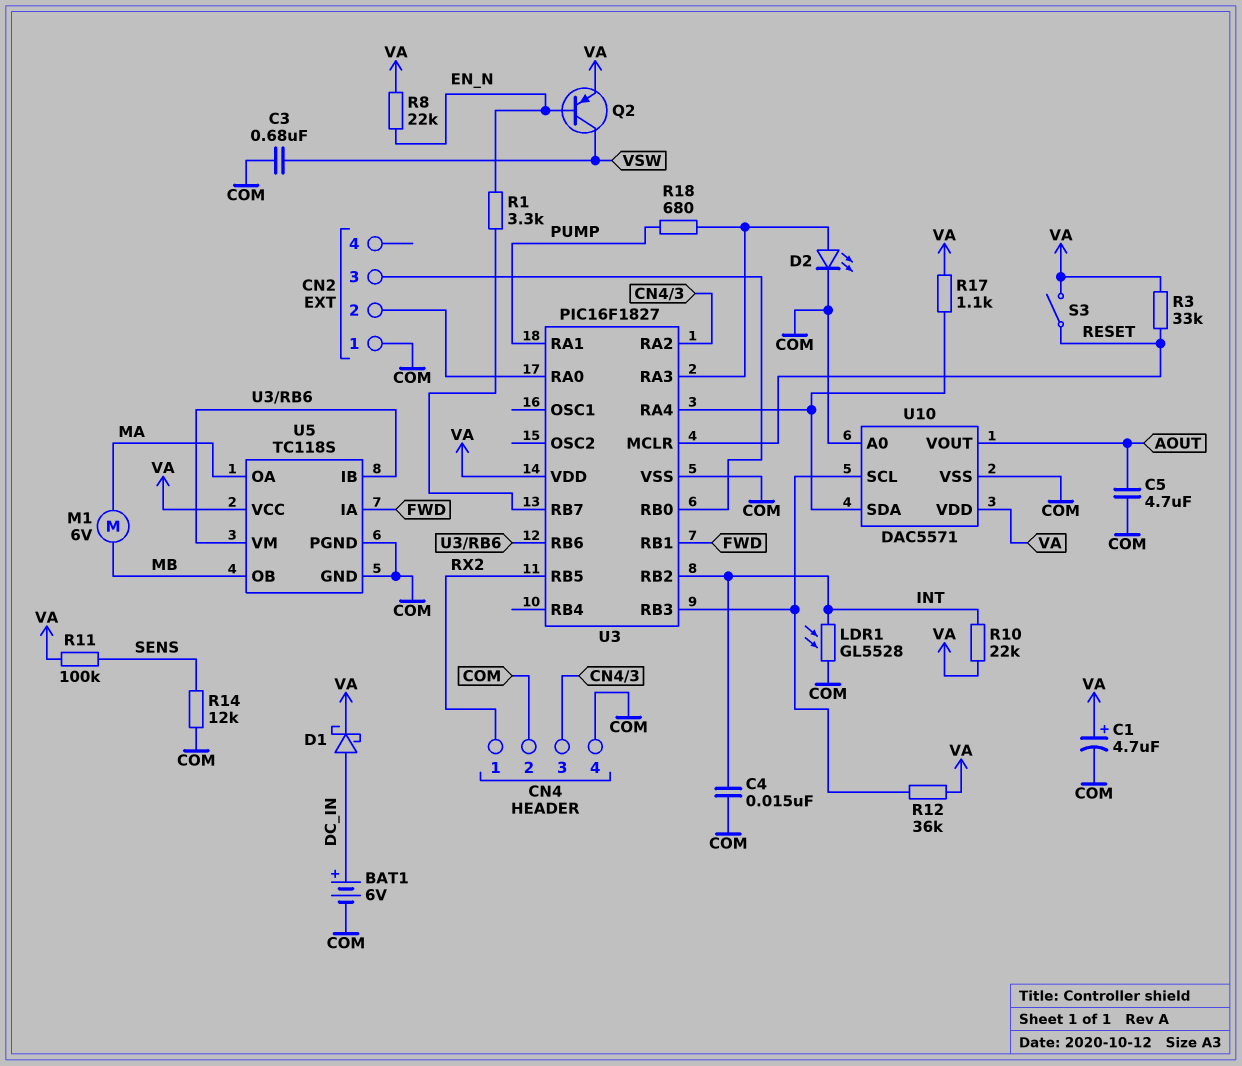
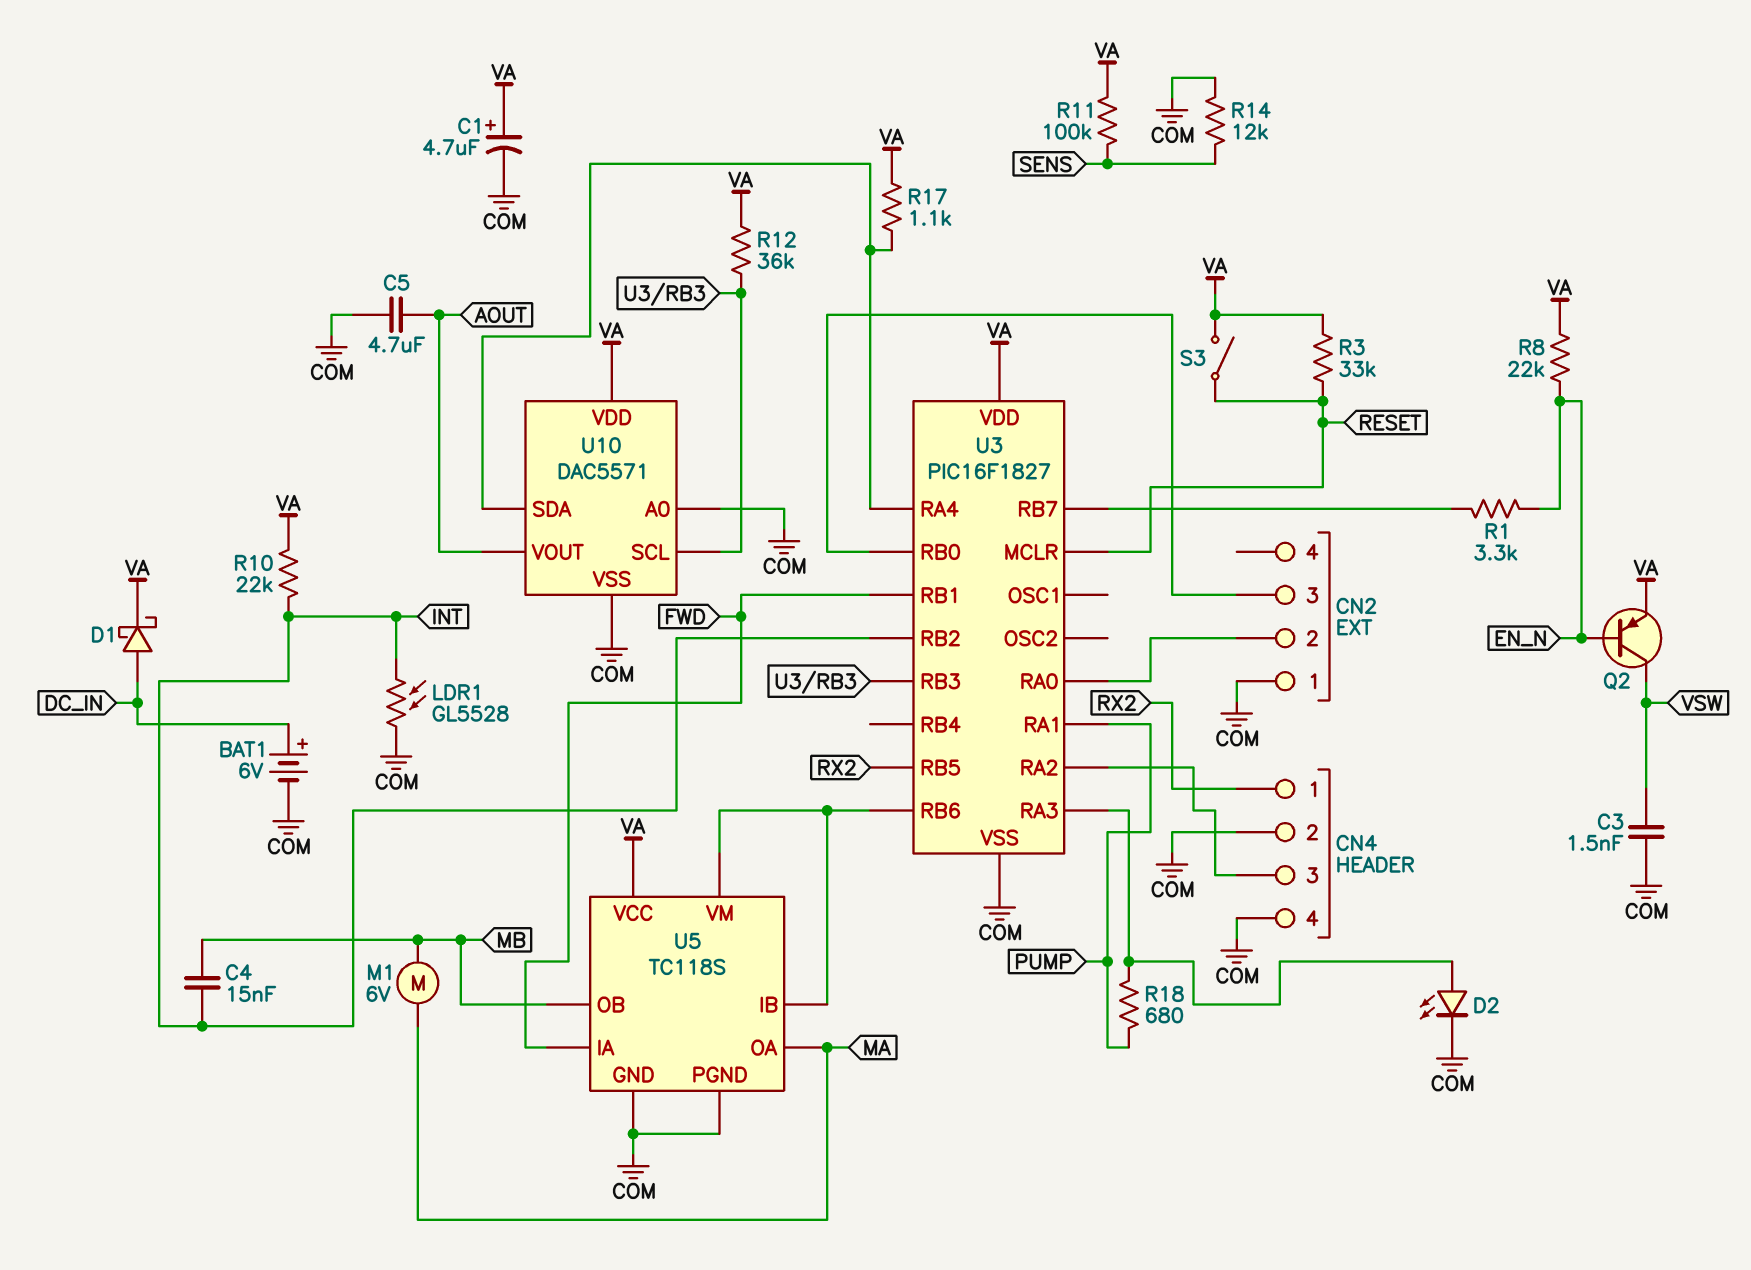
C3: 680nF (COM, VSW) -> 1.5nF (COM, VSW)
C4: 15nF (COM, INT) -> 15nF (INT, MB)

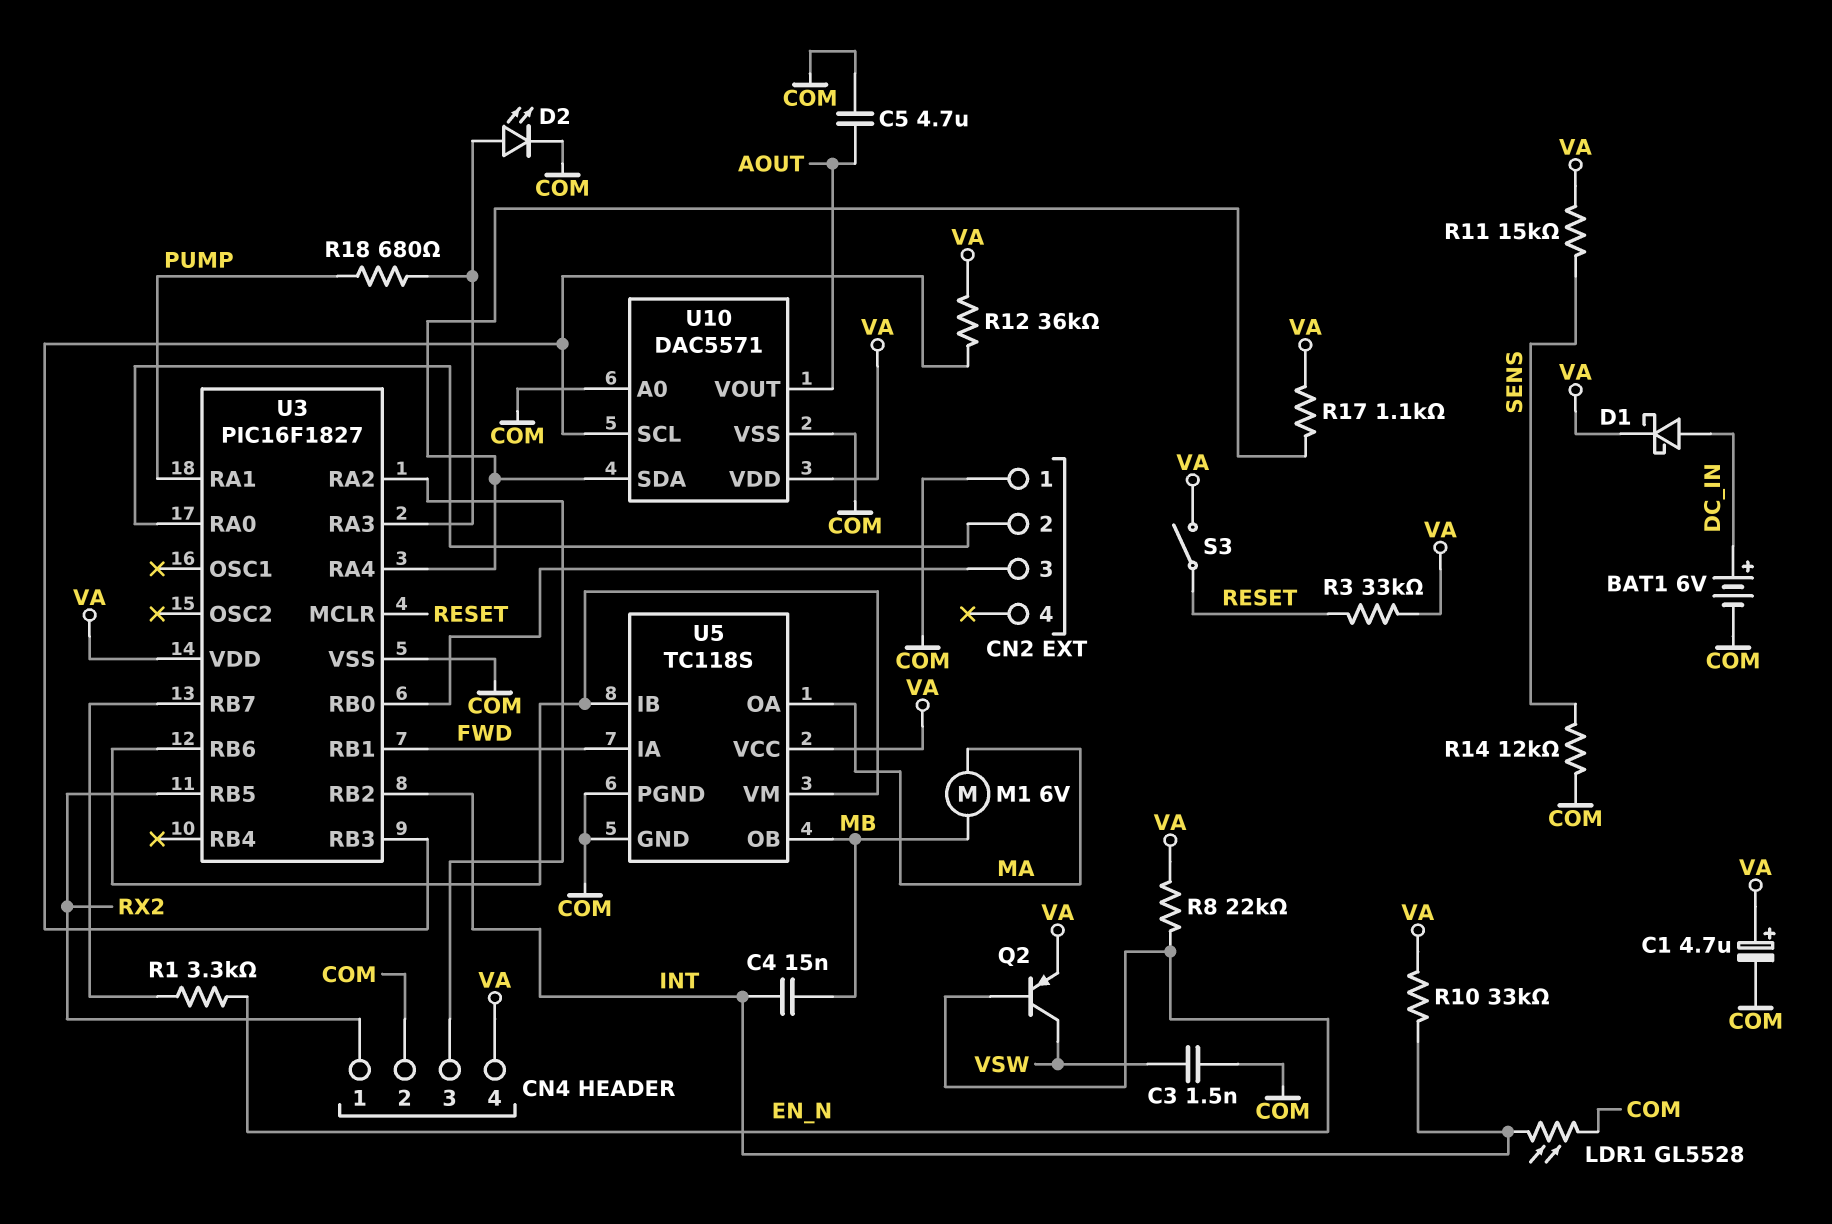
CN4 pin 4: COM -> VA
R10: 22k (INT, VA) -> 33k (INT, VA)
R11: 100k (SENS, VA) -> 15k (SENS, VA)

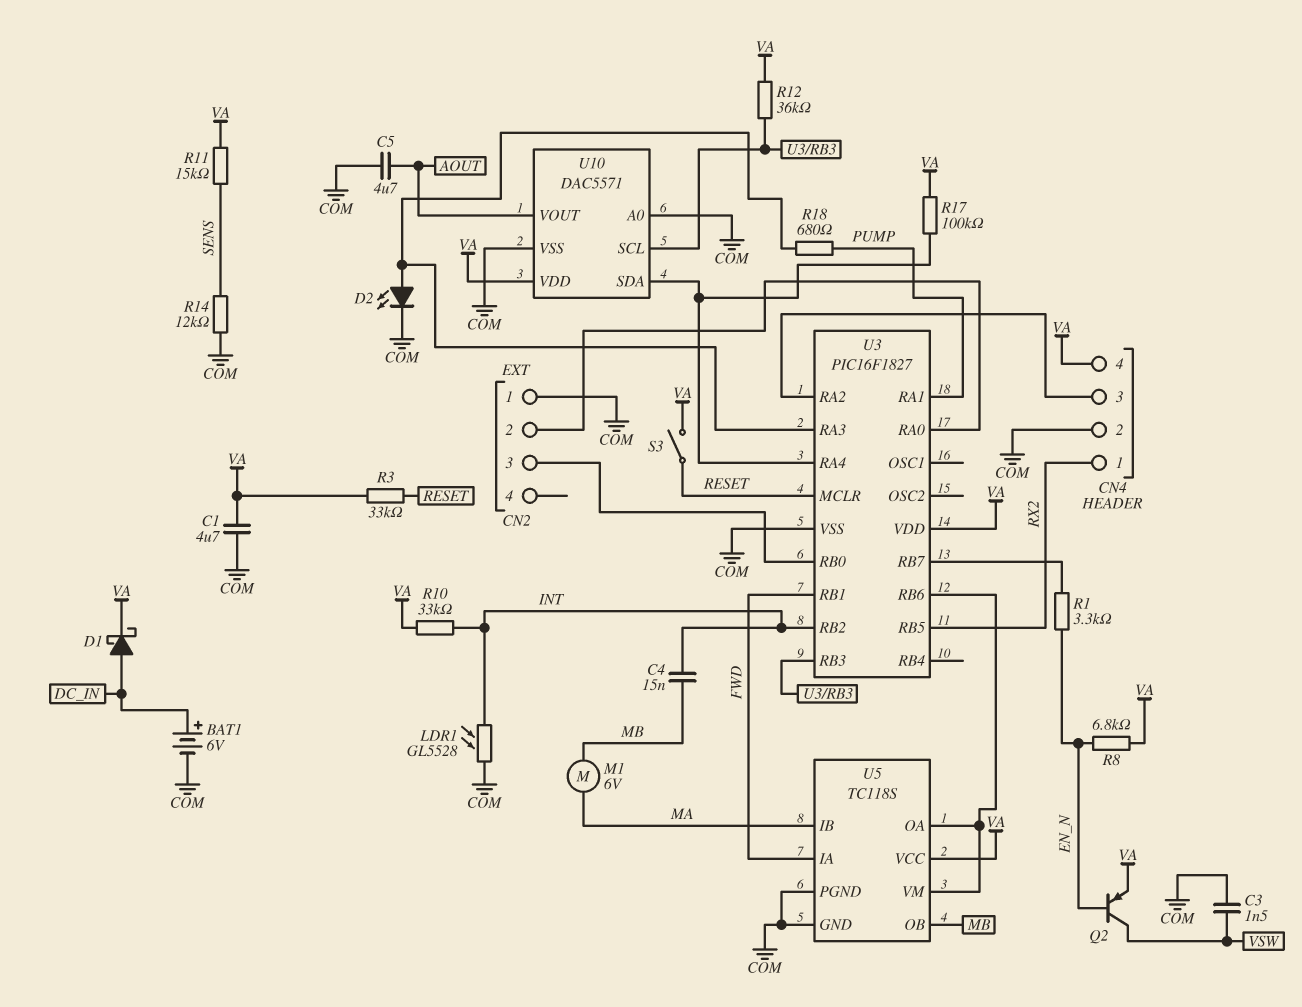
C1: 4.7uF (plus VA, minus COM) -> 4.7uF (COM, VA)
R8: 22k (EN_N, VA) -> 6.8k (EN_N, VA)
R17: 1.1k (U3/RA4, VA) -> 100k (U3/RA4, VA)
U5 pin IB: U3/RB6 -> MA
U5 pin OA: MA -> U3/RB6

